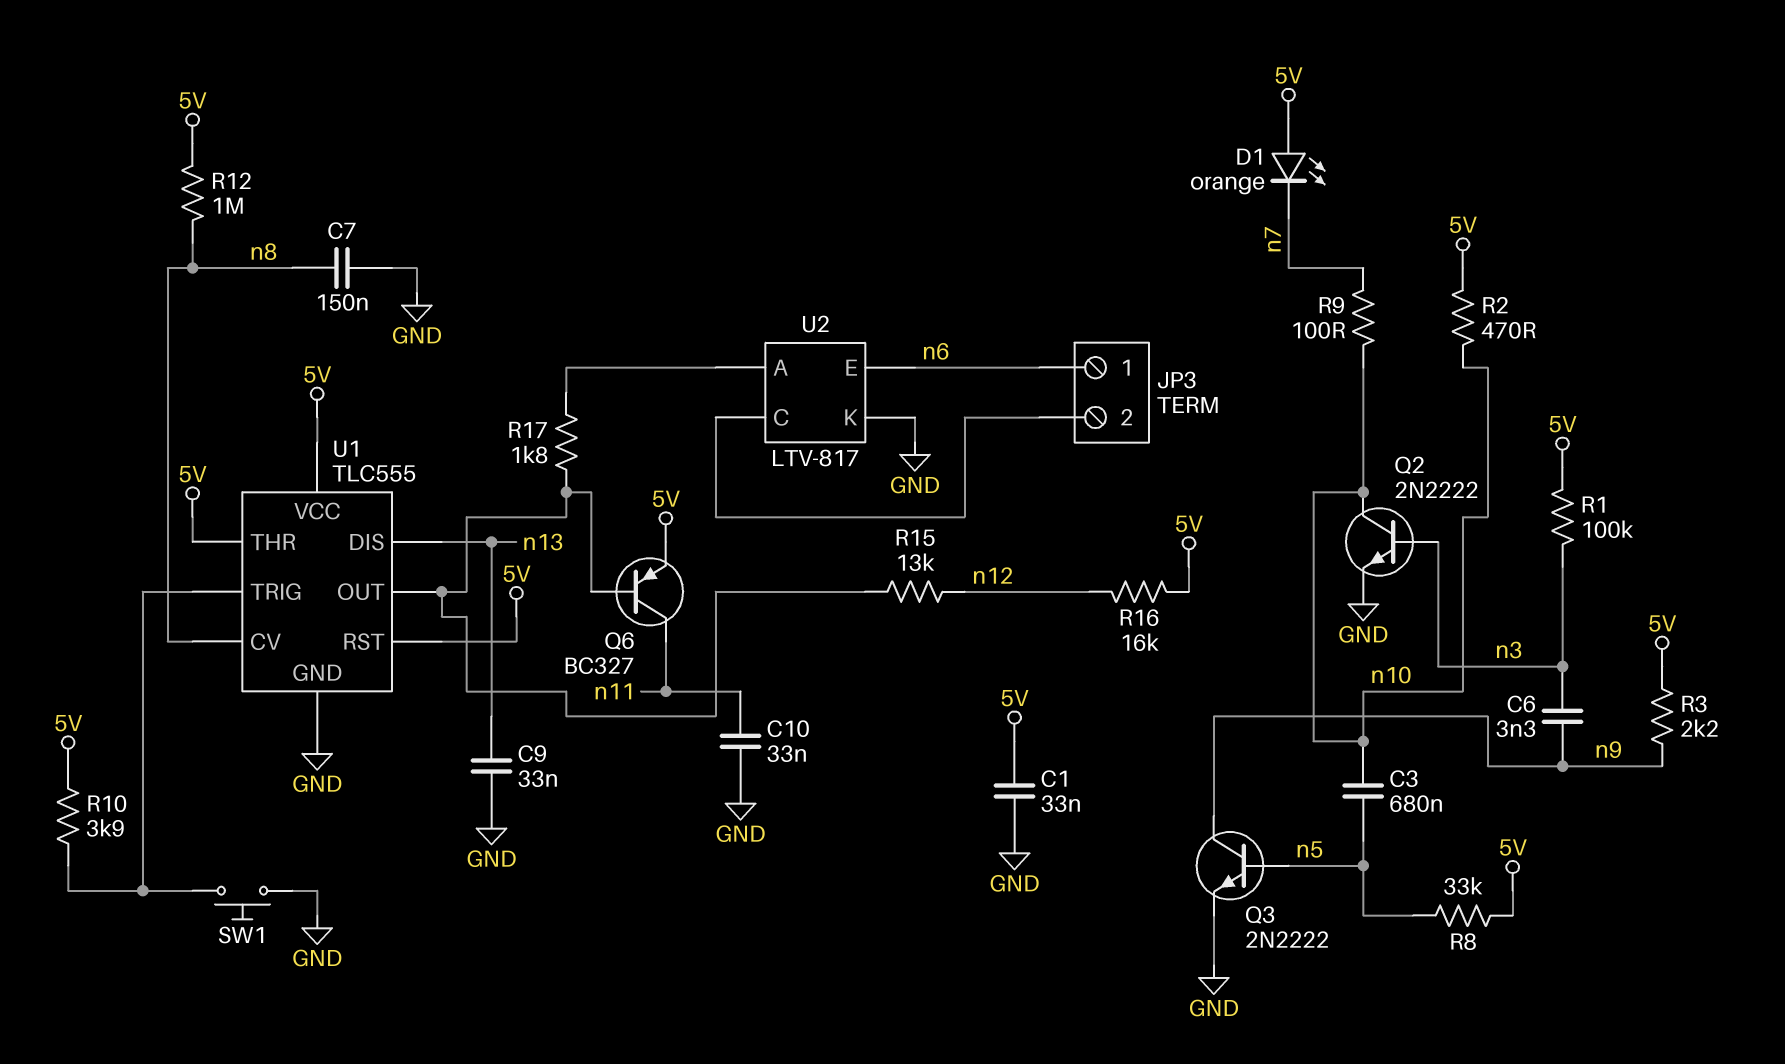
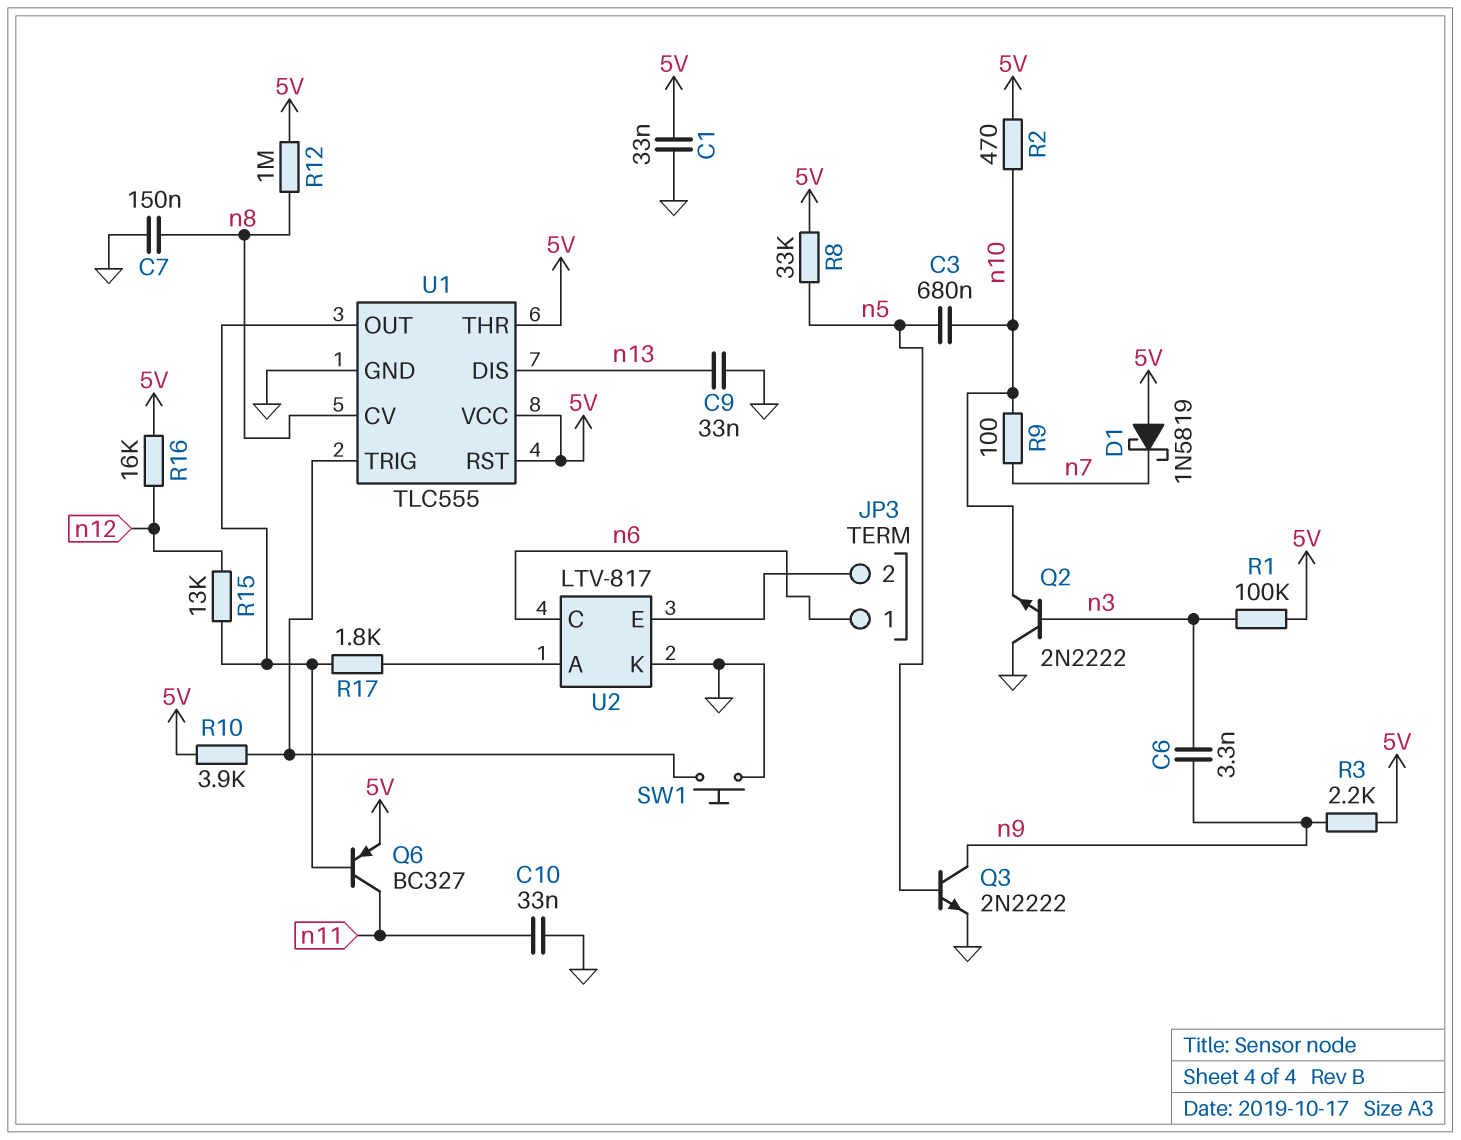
D1: LED orange (A 5V, K n7) -> schottky 1N5819 (A 5V, K n7)
Q2: NPN 2N2222 (B n3, C n10, E GND) -> NPN 2N2222 (B n3, C GND, E n10)
U2 pin C: JP3/2 -> n6
U2 pin E: n6 -> JP3/2

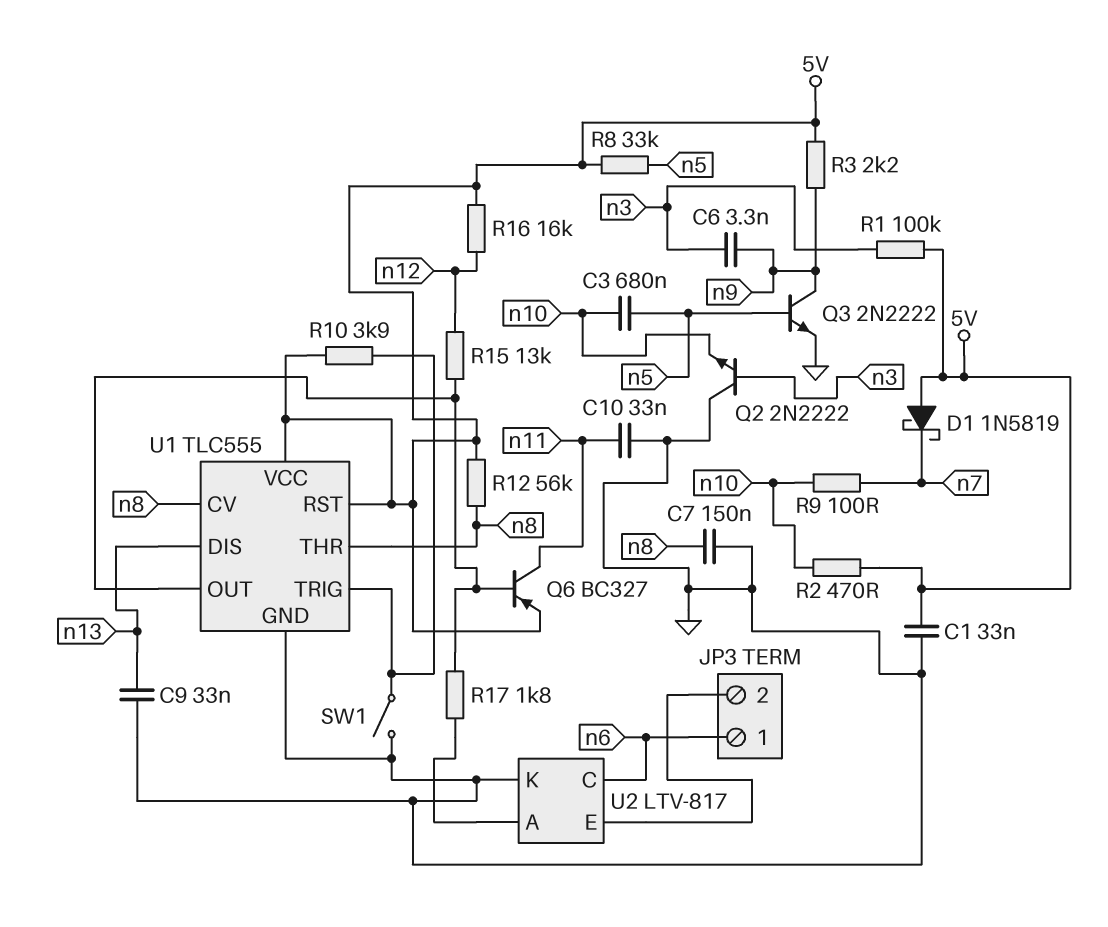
R12: 1M (5V, n8) -> 56k (5V, n8)
SW1: button (GND, U1/TRIG) -> switch (GND, U1/TRIG)
U1 pin THR: 5V -> n8

